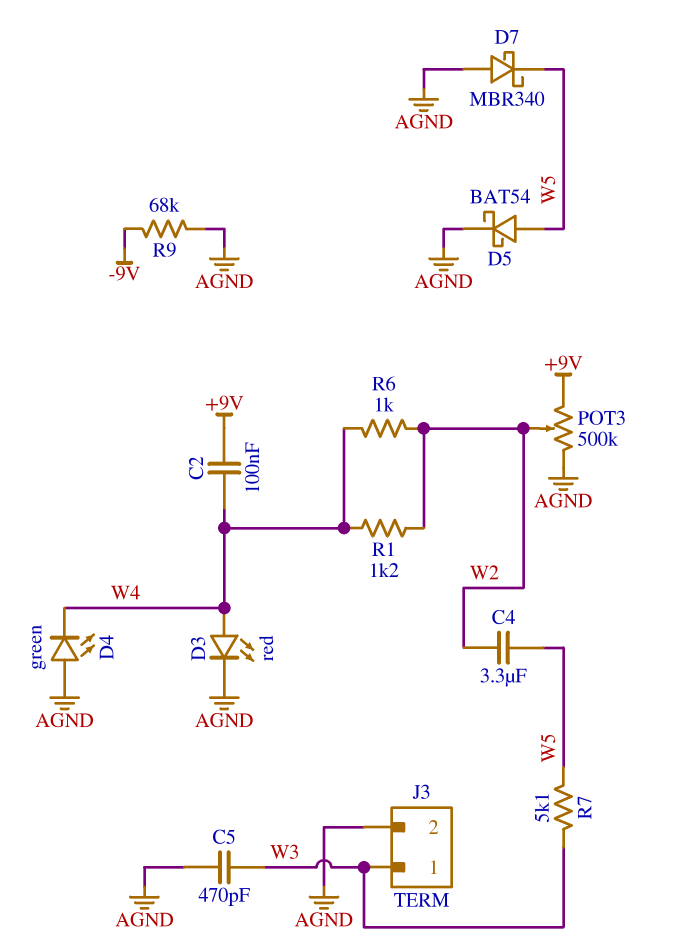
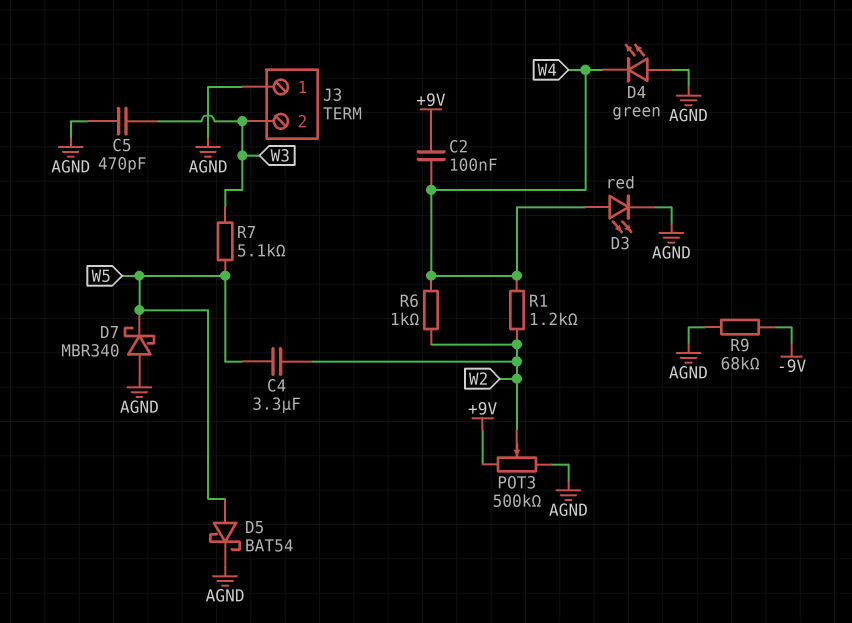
J3 pin 1: W3 -> AGND
J3 pin 2: AGND -> W3

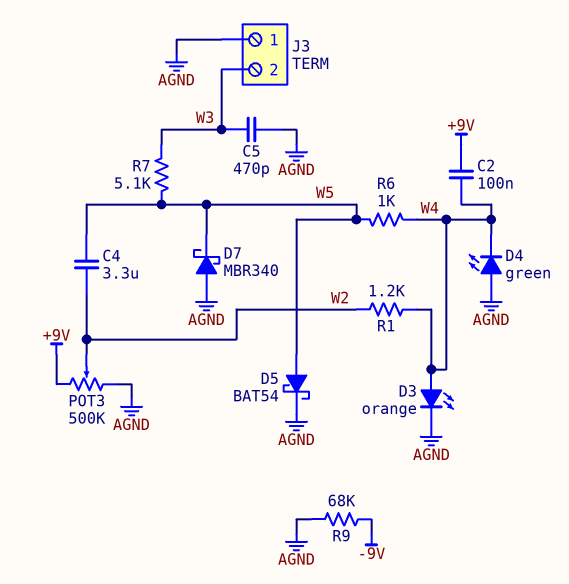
D3: LED red (A W4, K AGND) -> LED orange (A W4, K AGND)
R6: 1k (W2, W4) -> 1k (W4, W5)

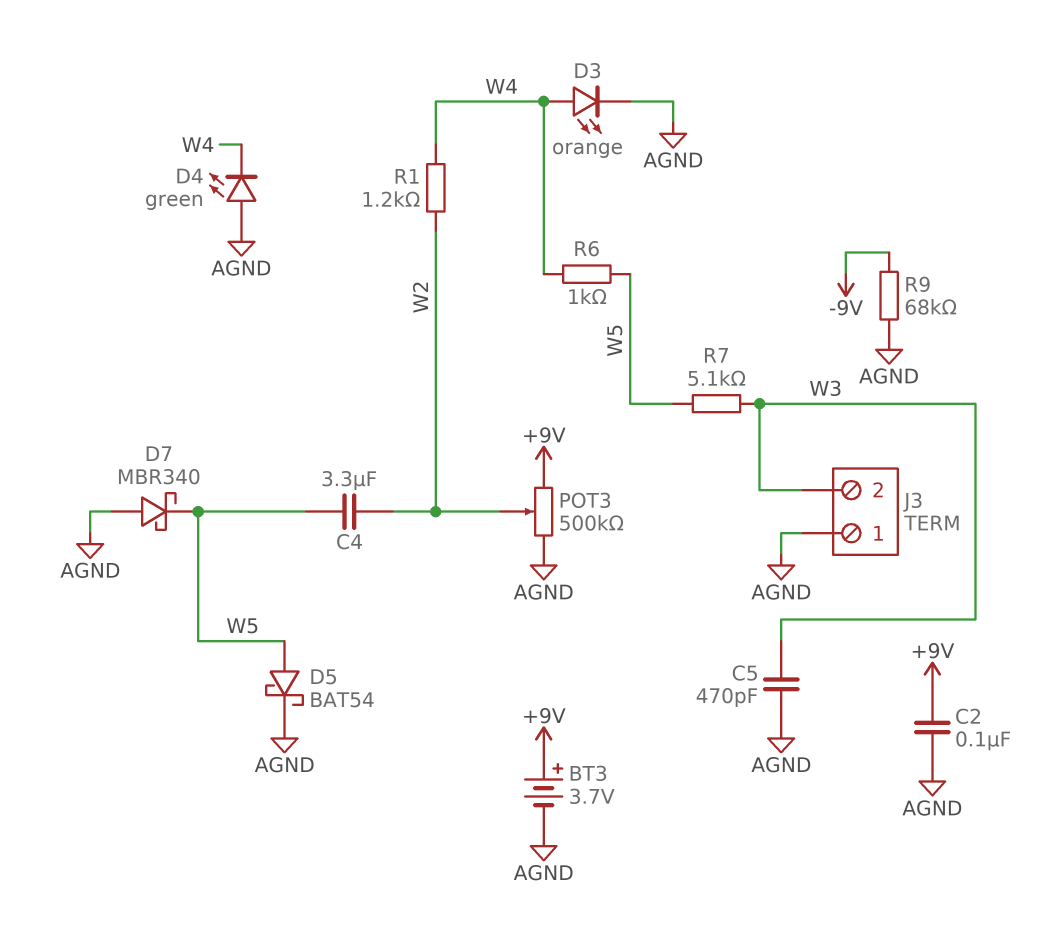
BT3: none -> 3.7V (plus +9V, minus AGND)
C2: 100nF (+9V, W4) -> 100nF (+9V, AGND)

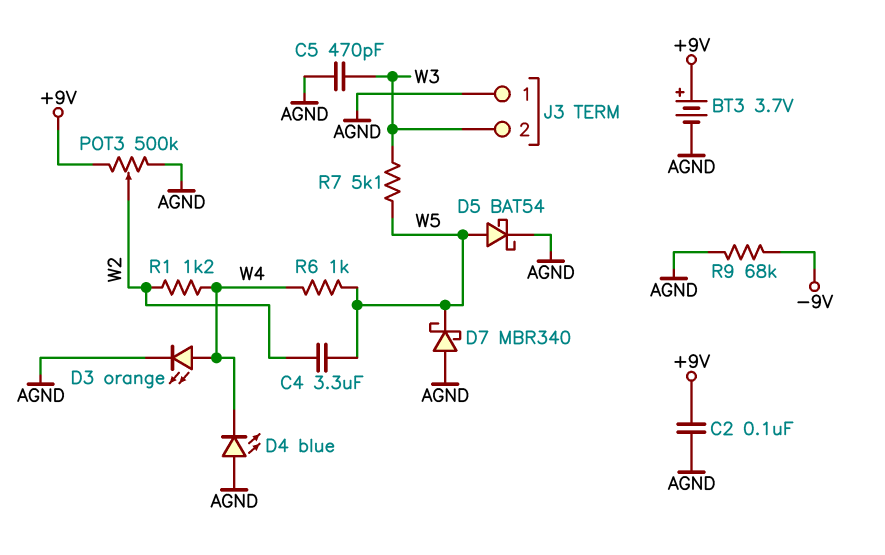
D4: LED green (A AGND, K W4) -> LED blue (A AGND, K W4)

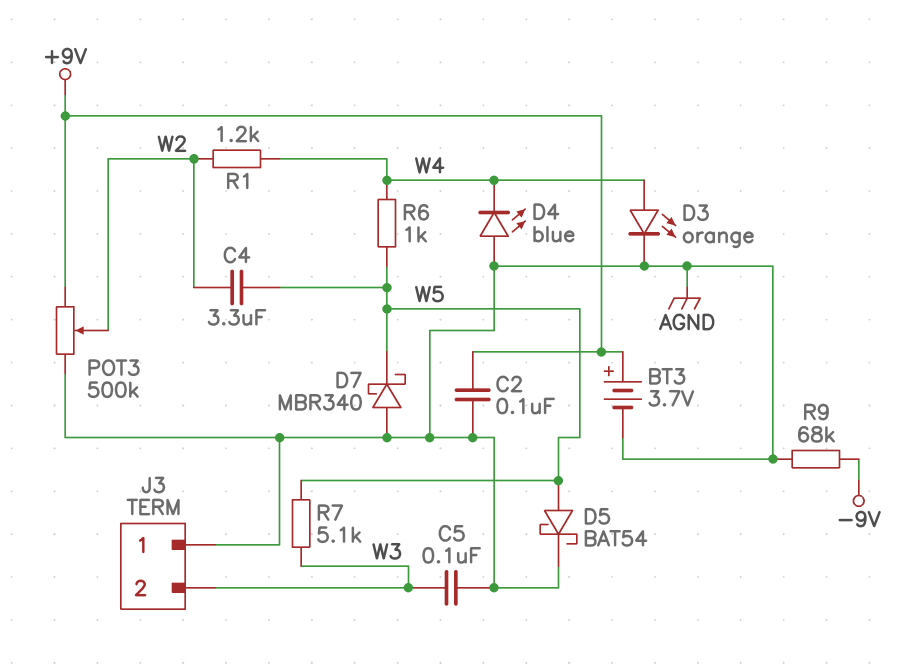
C5: 470pF (AGND, W3) -> 100nF (AGND, W3)

